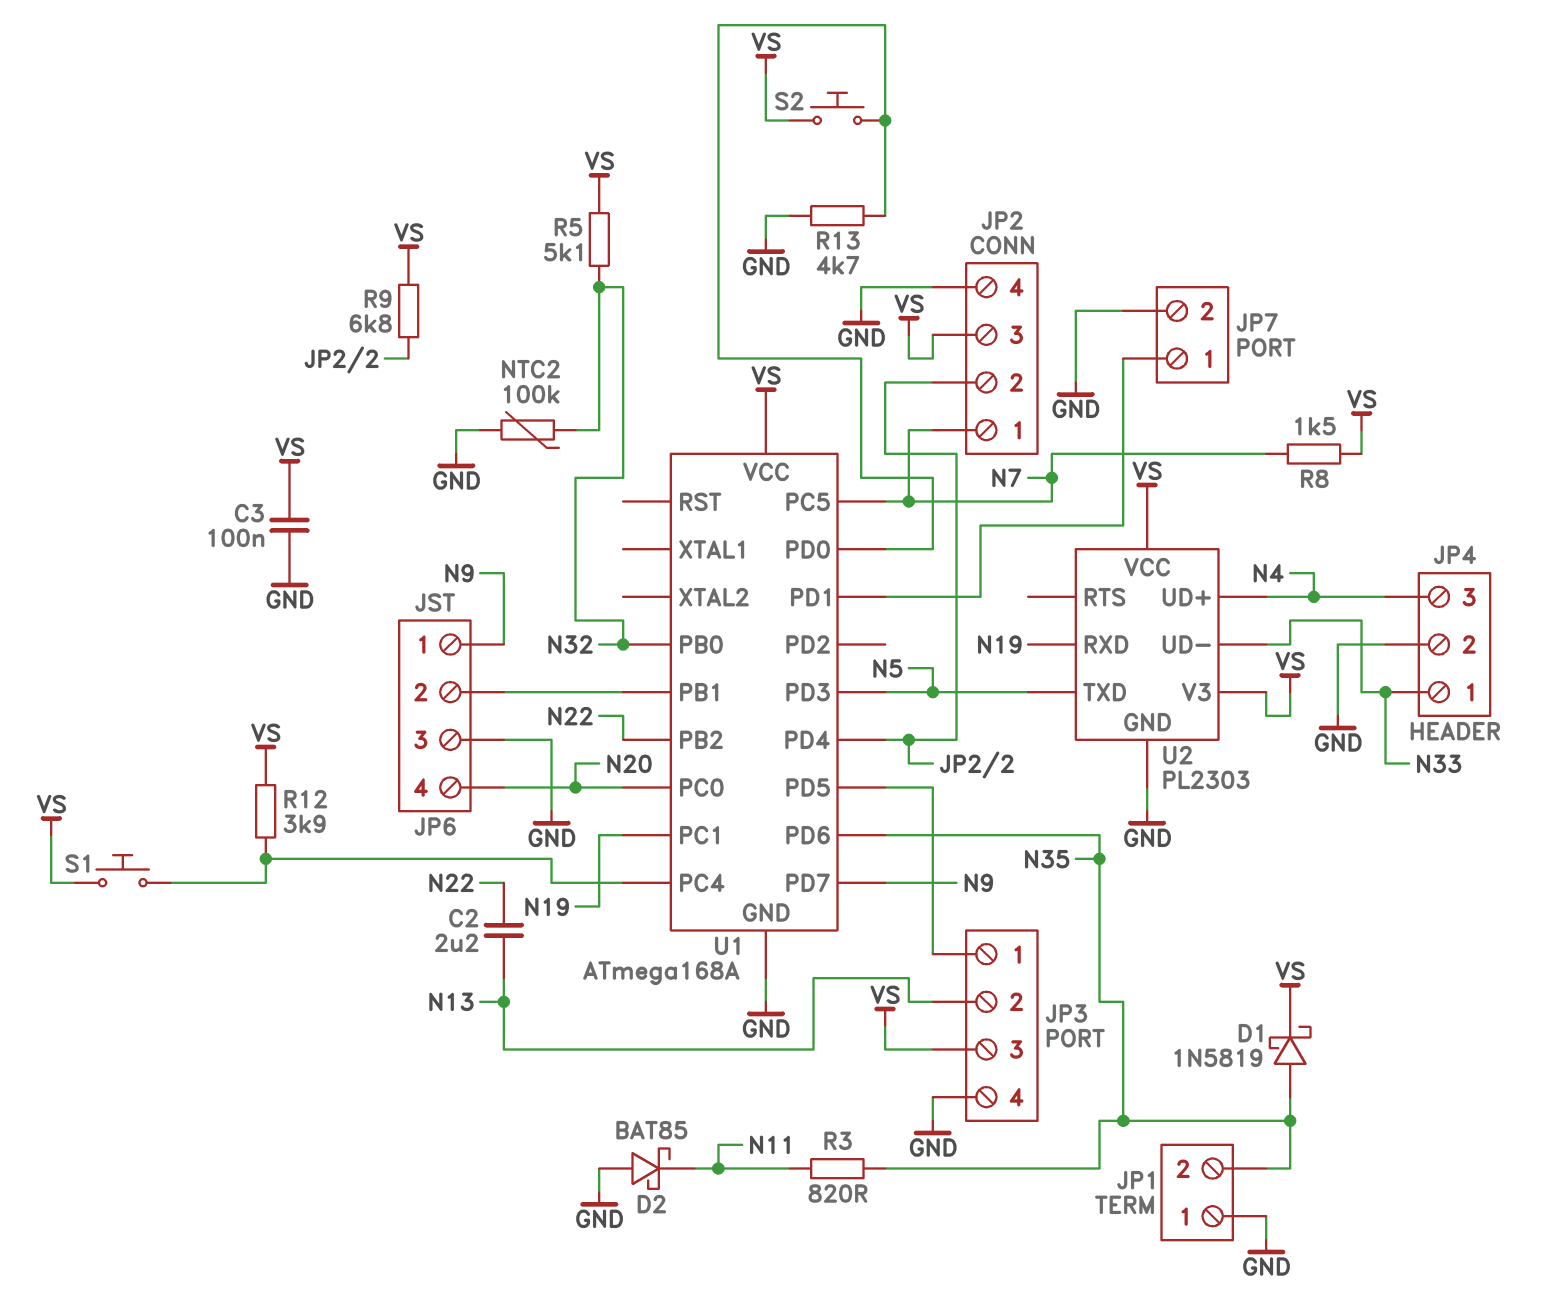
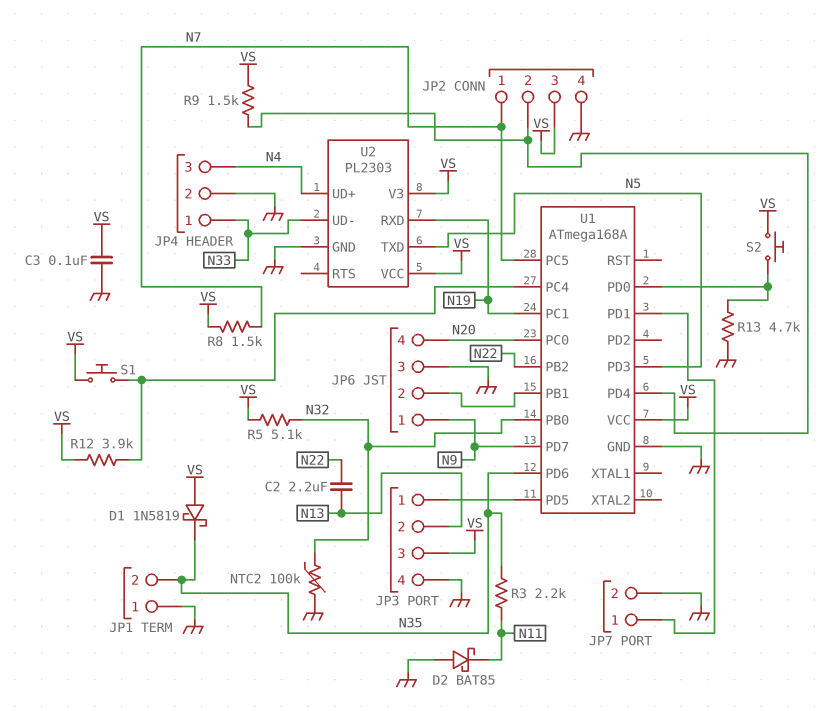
D1: schottky 1N5819 (A N35, K VS) -> schottky 1N5819 (A VS, K N35)
R3: 820 (N11, N35) -> 2.2k (N11, N35)
R9: 6.8k (JP2/2, VS) -> 1.5k (JP2/2, VS)

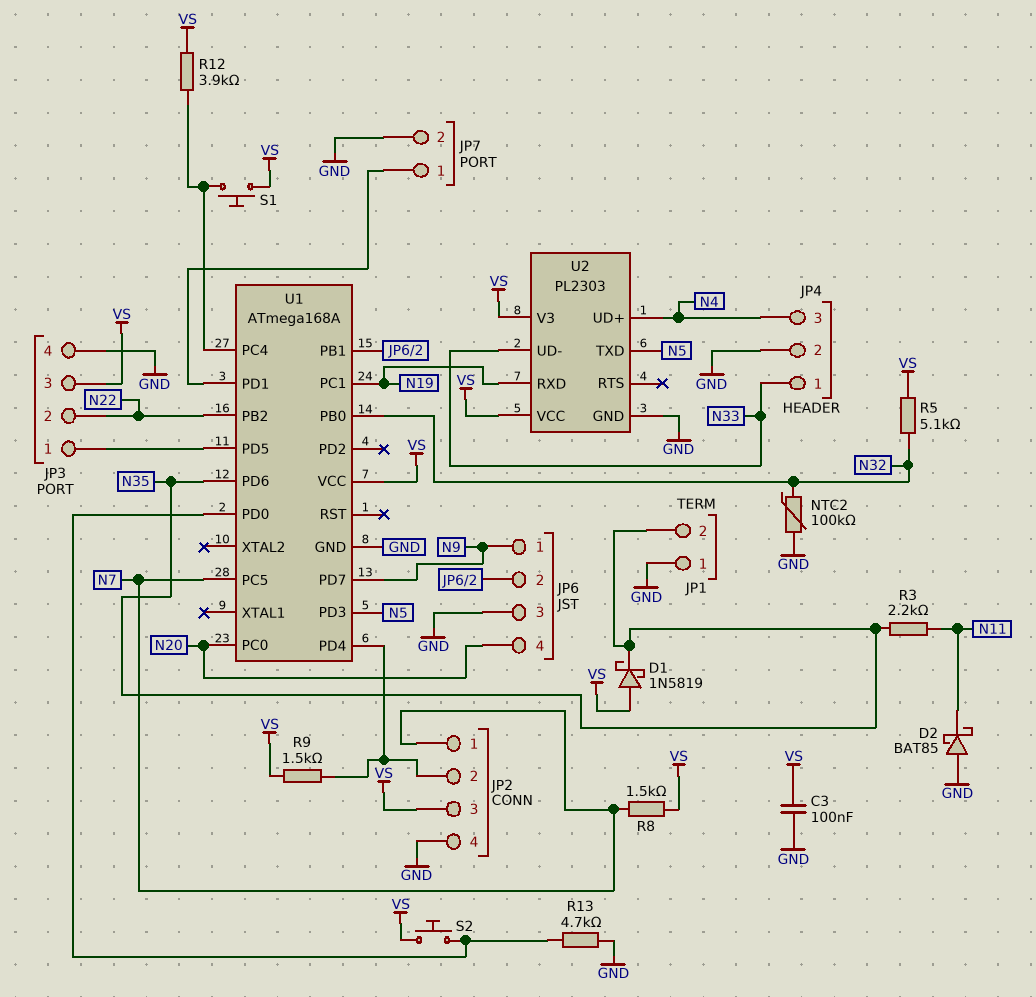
C2: 2.2uF (N13, N22) -> none
JP3 pin 2: N13 -> N22

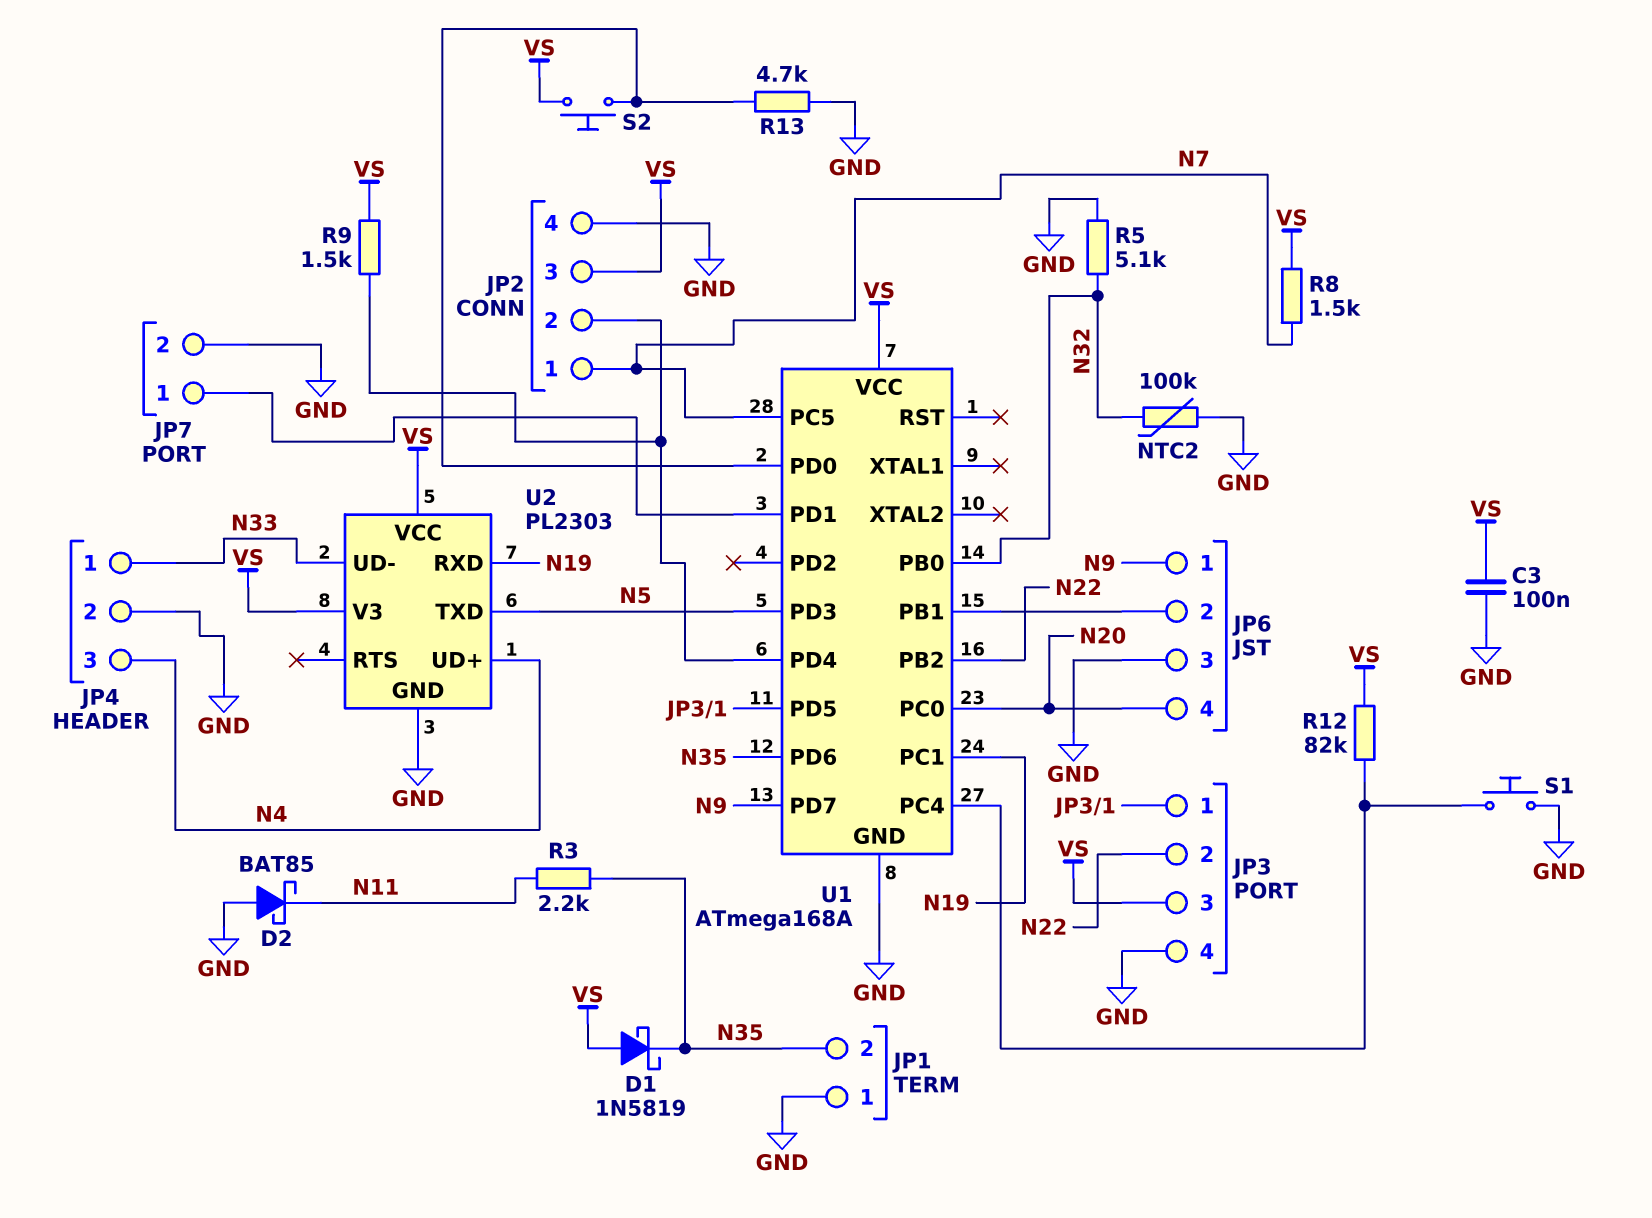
R5: 5.1k (N32, VS) -> 5.1k (GND, N32)
R12: 3.9k (U1/PC4, VS) -> 82k (U1/PC4, VS)
S1: button (U1/PC4, VS) -> button (GND, U1/PC4)

